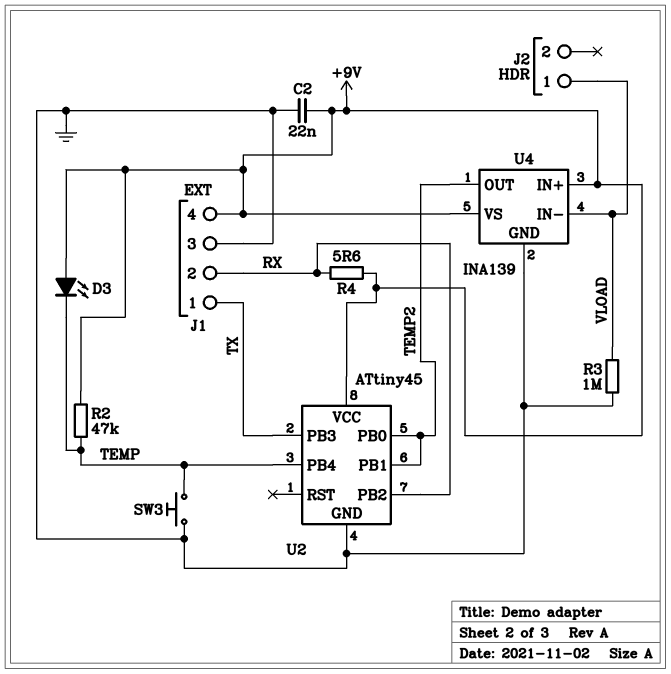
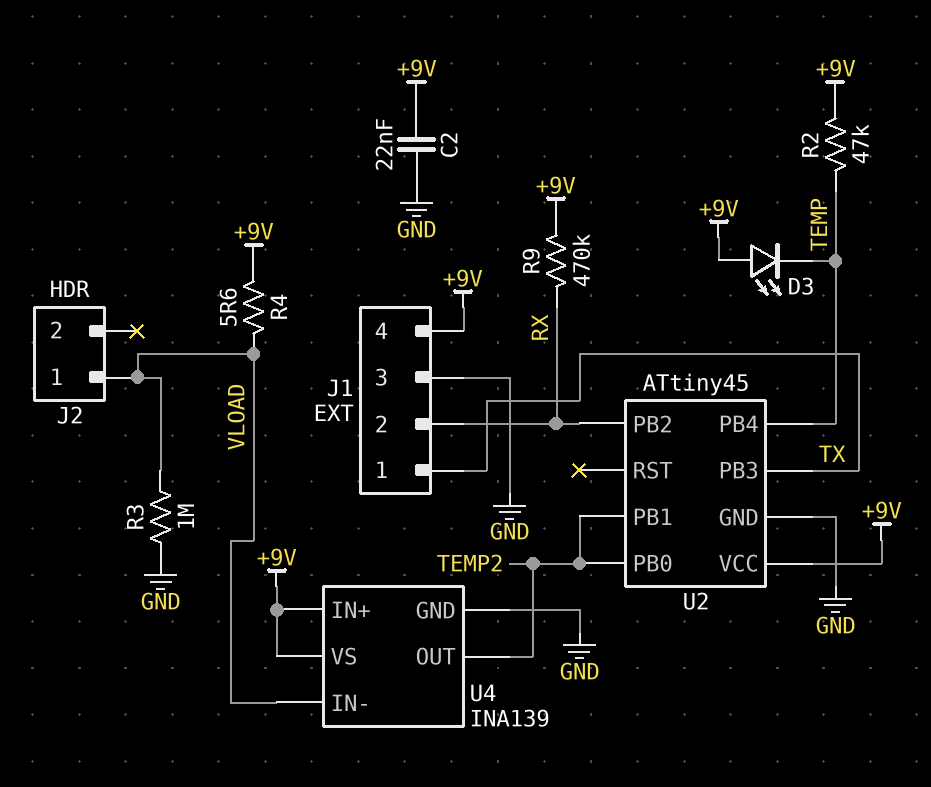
R4: 5.6 (+9V, RX) -> 5.6 (+9V, VLOAD)
R9: none -> 470k (+9V, RX)
SW3: button (GND, TEMP) -> none

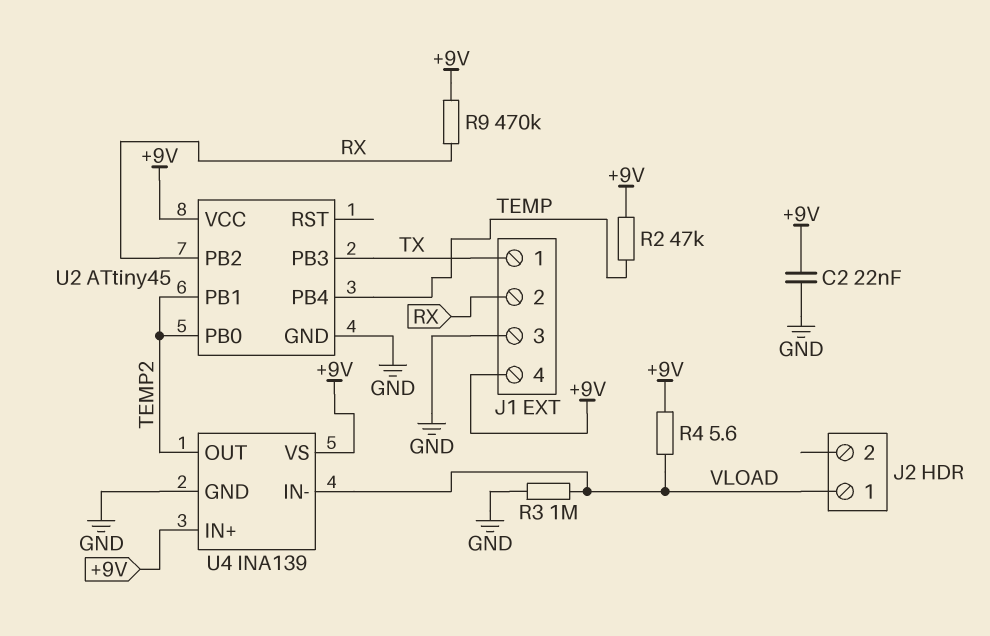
D3: LED (A +9V, K TEMP) -> none

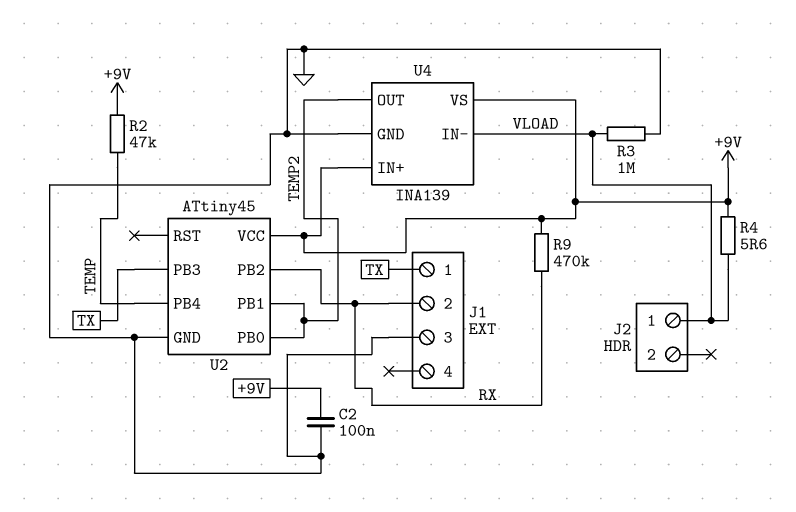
C2: 22nF (+9V, GND) -> 100nF (+9V, GND)
J1 pin 4: +9V -> none

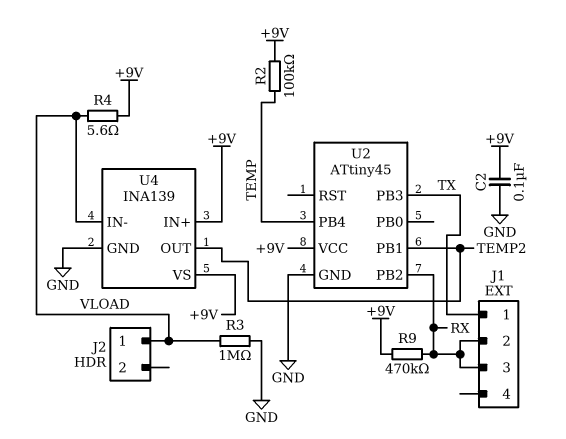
J1 pin 3: GND -> RX
R2: 47k (+9V, TEMP) -> 100k (+9V, TEMP)
U2 pin PB0: TEMP2 -> none

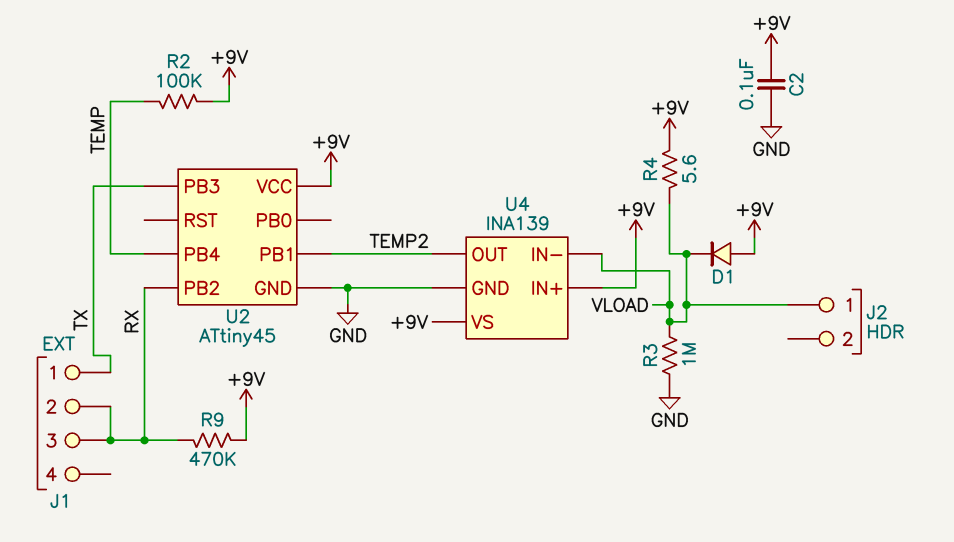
D1: none -> diode (A +9V, K VLOAD)

